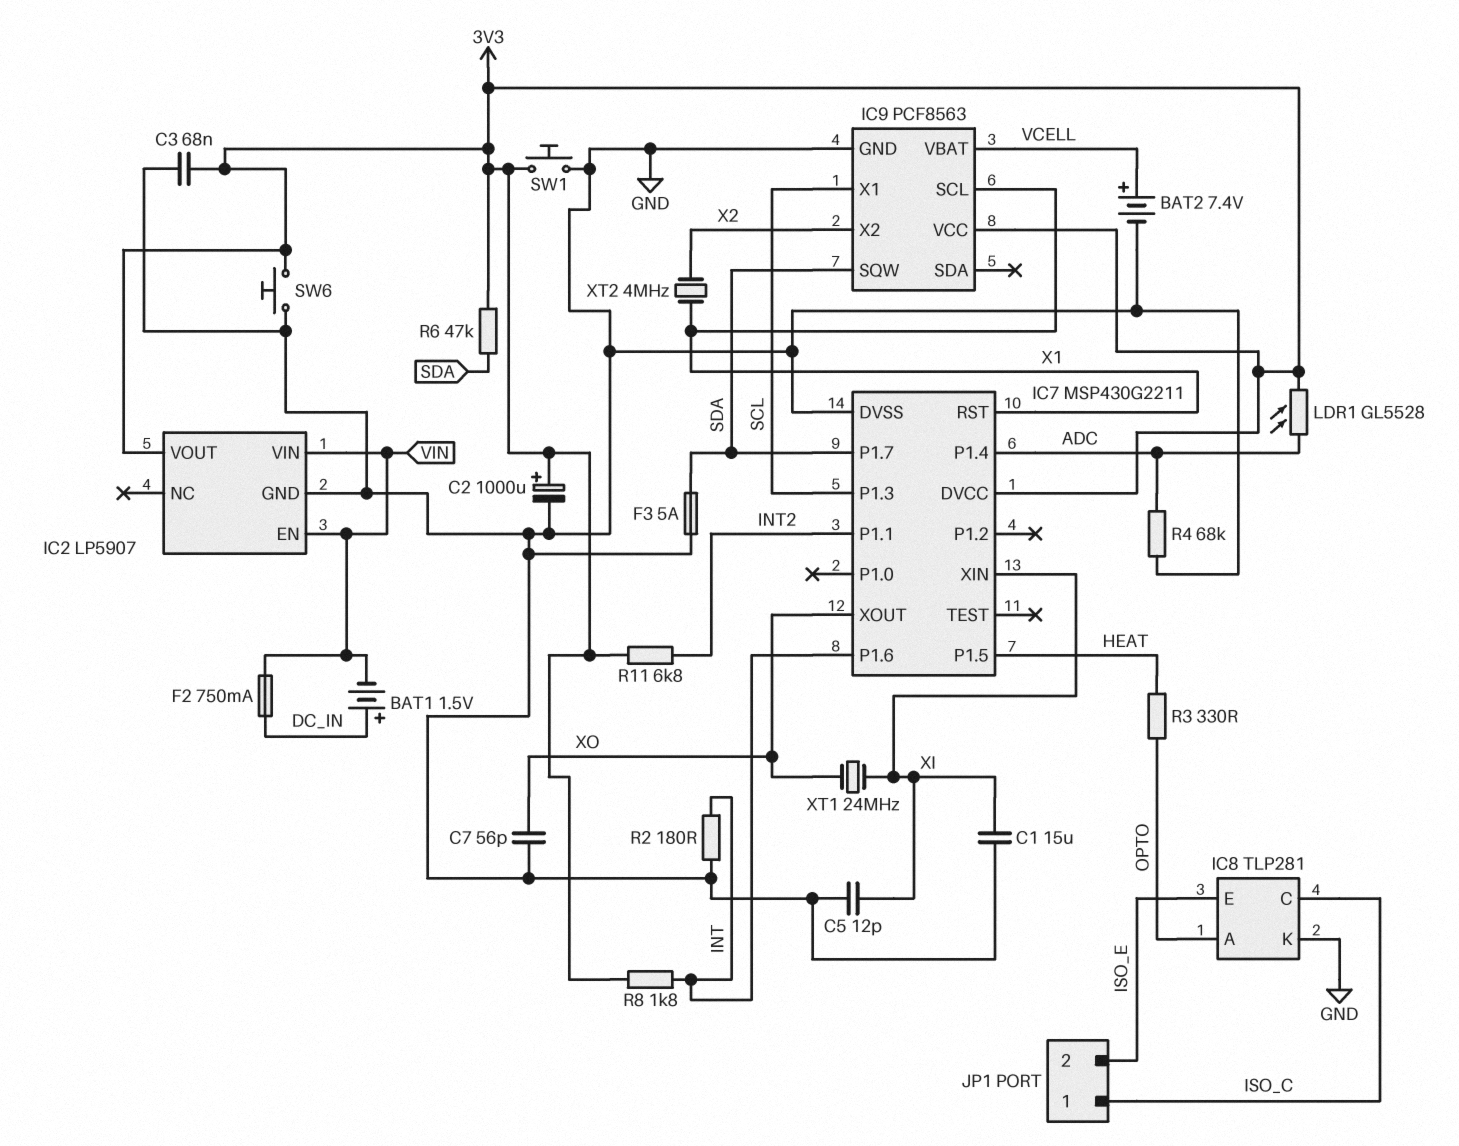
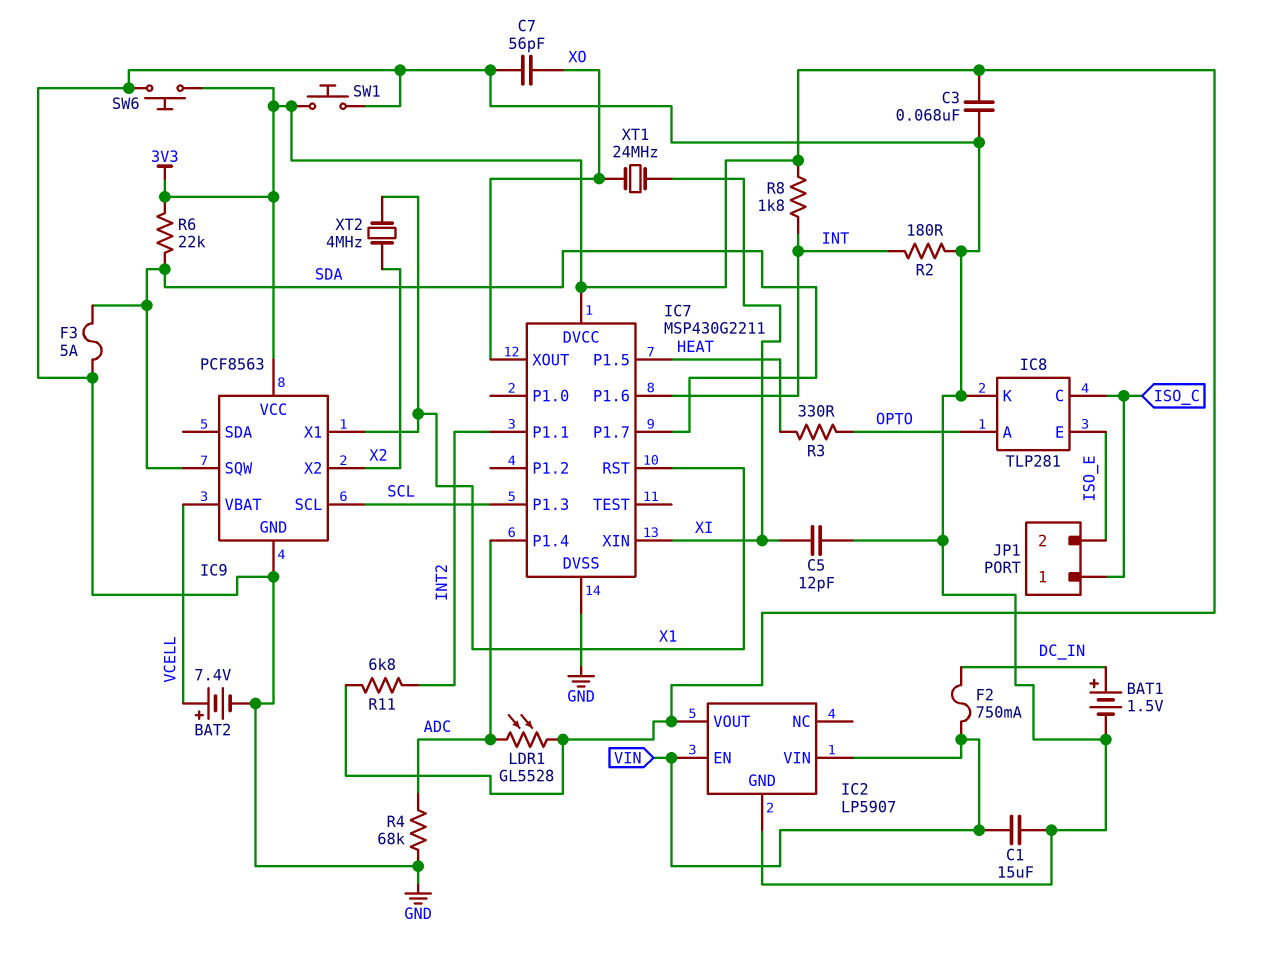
BAT1: 1.5V (plus DC_IN, minus VIN) -> 1.5V (plus DC_IN, minus GND)
C1: 15uF (GND, XI) -> 15uF (GND, VIN)
C2: 1000uF (plus 3V3, minus GND) -> none
IC9 pin SCL: X1 -> SCL
IC9 pin X1: SCL -> X1
R6: 47k (3V3, SDA) -> 22k (3V3, SDA)

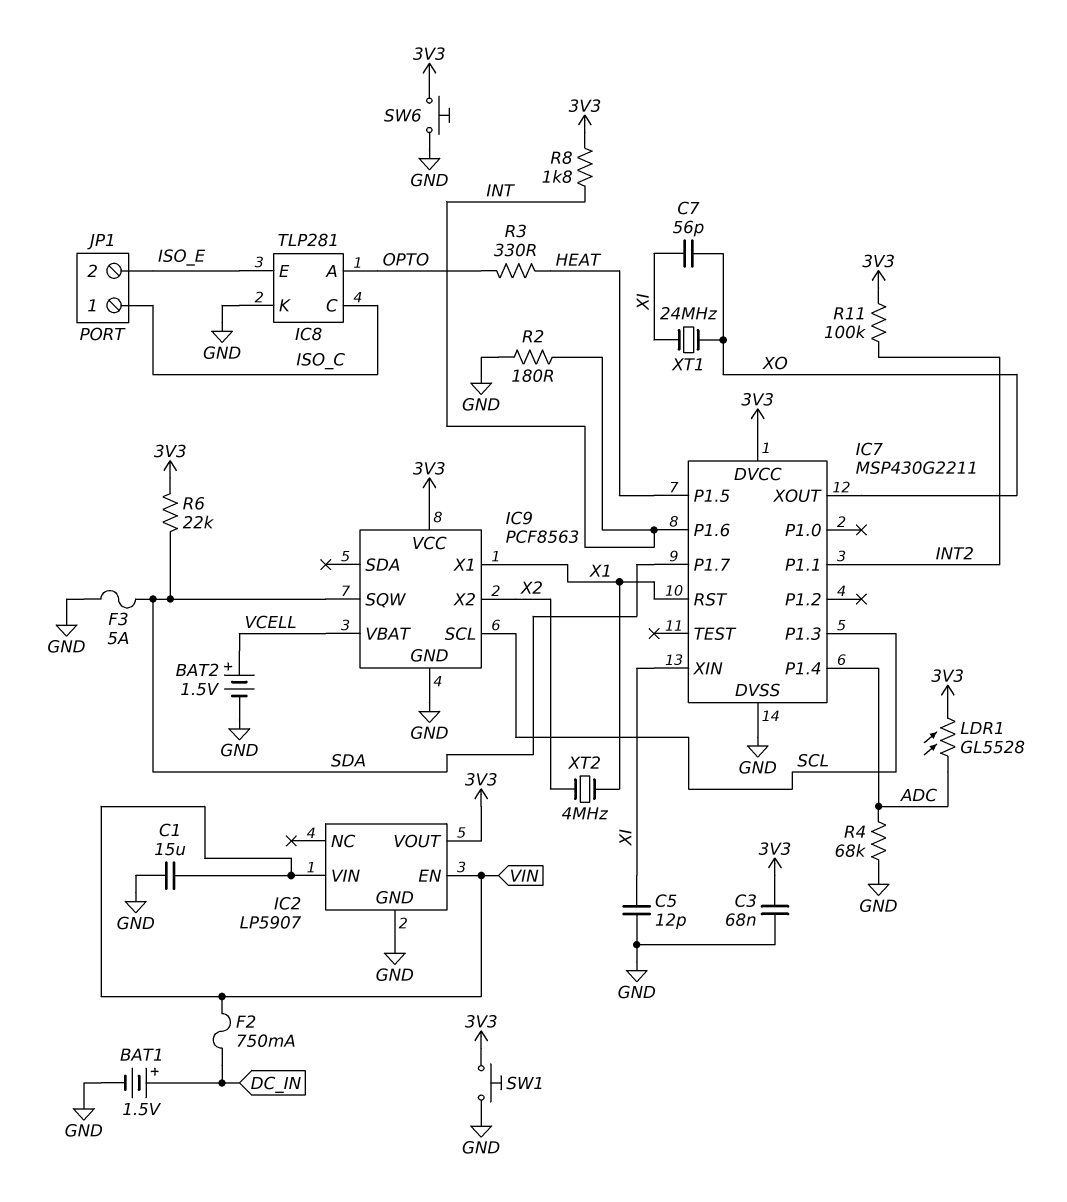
BAT2: 7.4V (plus VCELL, minus GND) -> 1.5V (plus VCELL, minus GND)
C7: 56pF (GND, XO) -> 56pF (XI, XO)
R11: 6.8k (3V3, INT2) -> 100k (3V3, INT2)

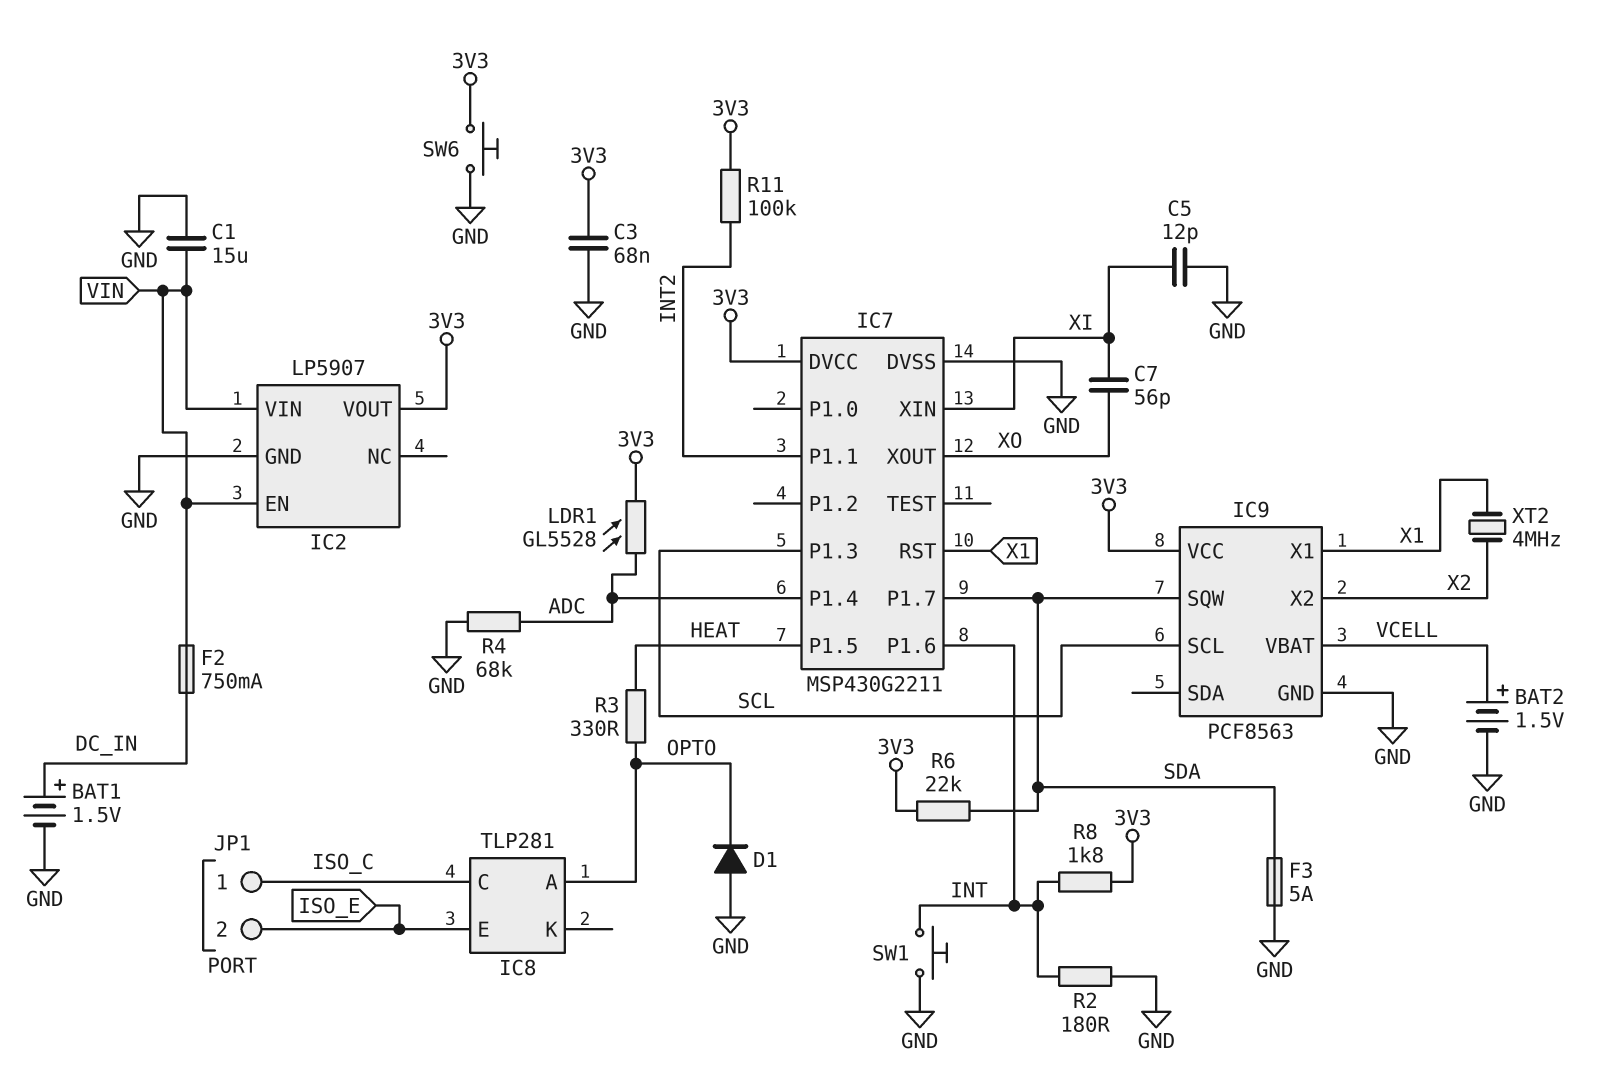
D1: none -> diode (A GND, K OPTO)
IC8 pin K: GND -> none
SW1: button (3V3, GND) -> button (GND, INT)
XT1: 24MHz (XI, XO) -> none

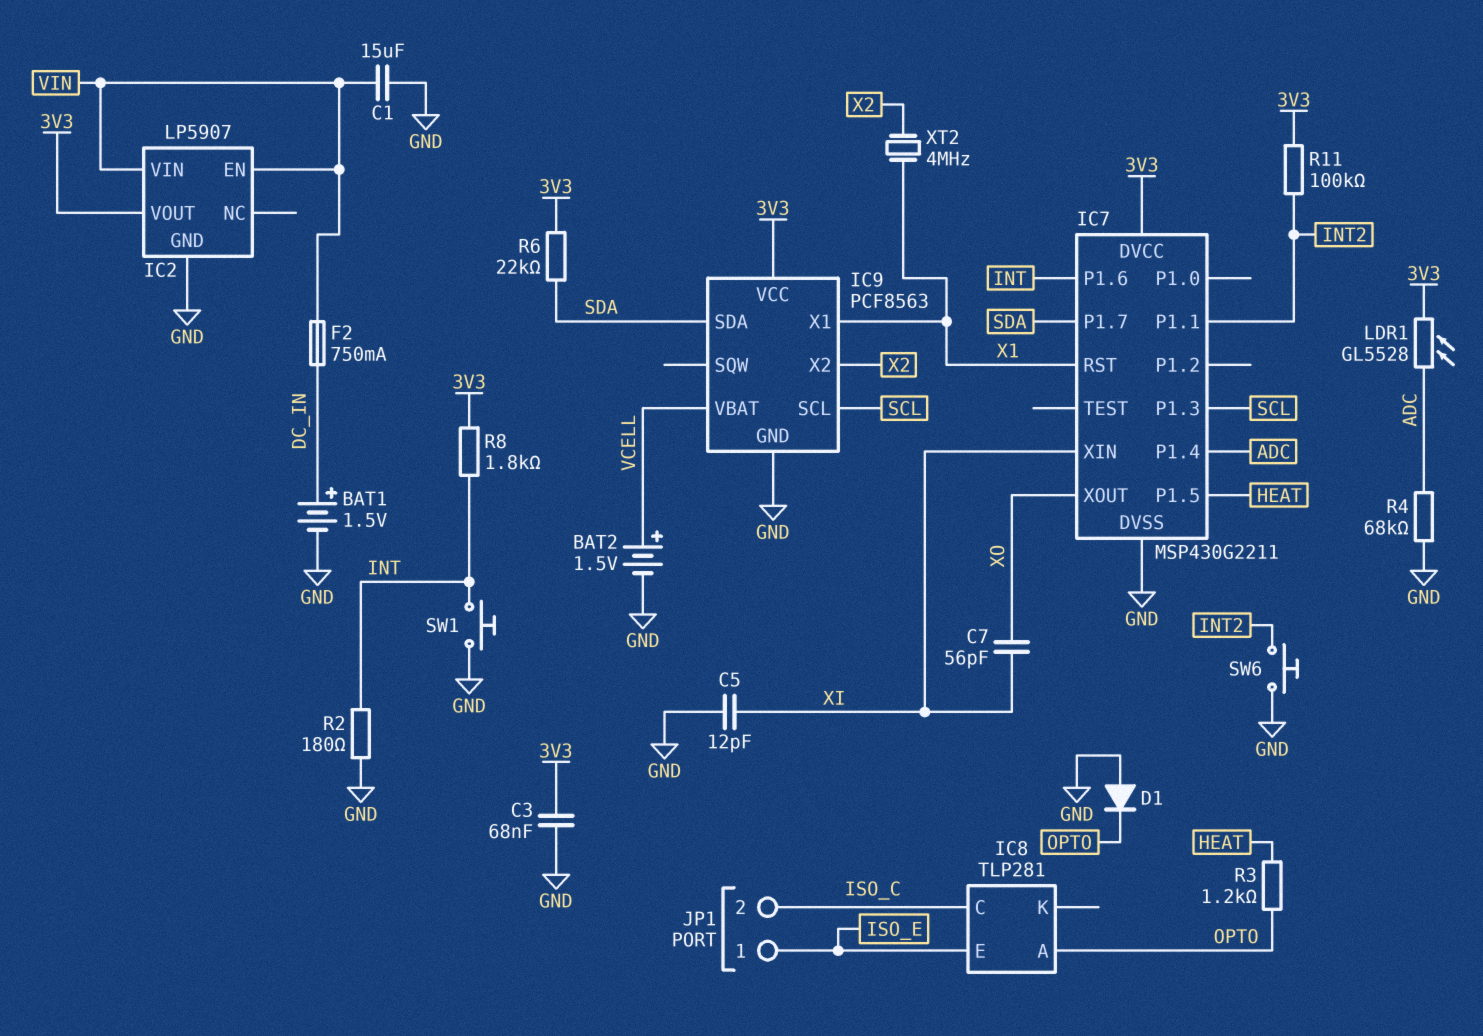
F3: 5A (GND, SDA) -> none
IC9 pin SDA: none -> SDA
IC9 pin SQW: SDA -> none
JP1 pin 1: ISO_C -> ISO_E
JP1 pin 2: ISO_E -> ISO_C
R3: 330 (HEAT, OPTO) -> 1.2k (HEAT, OPTO)
SW6: button (3V3, GND) -> button (GND, INT2)

